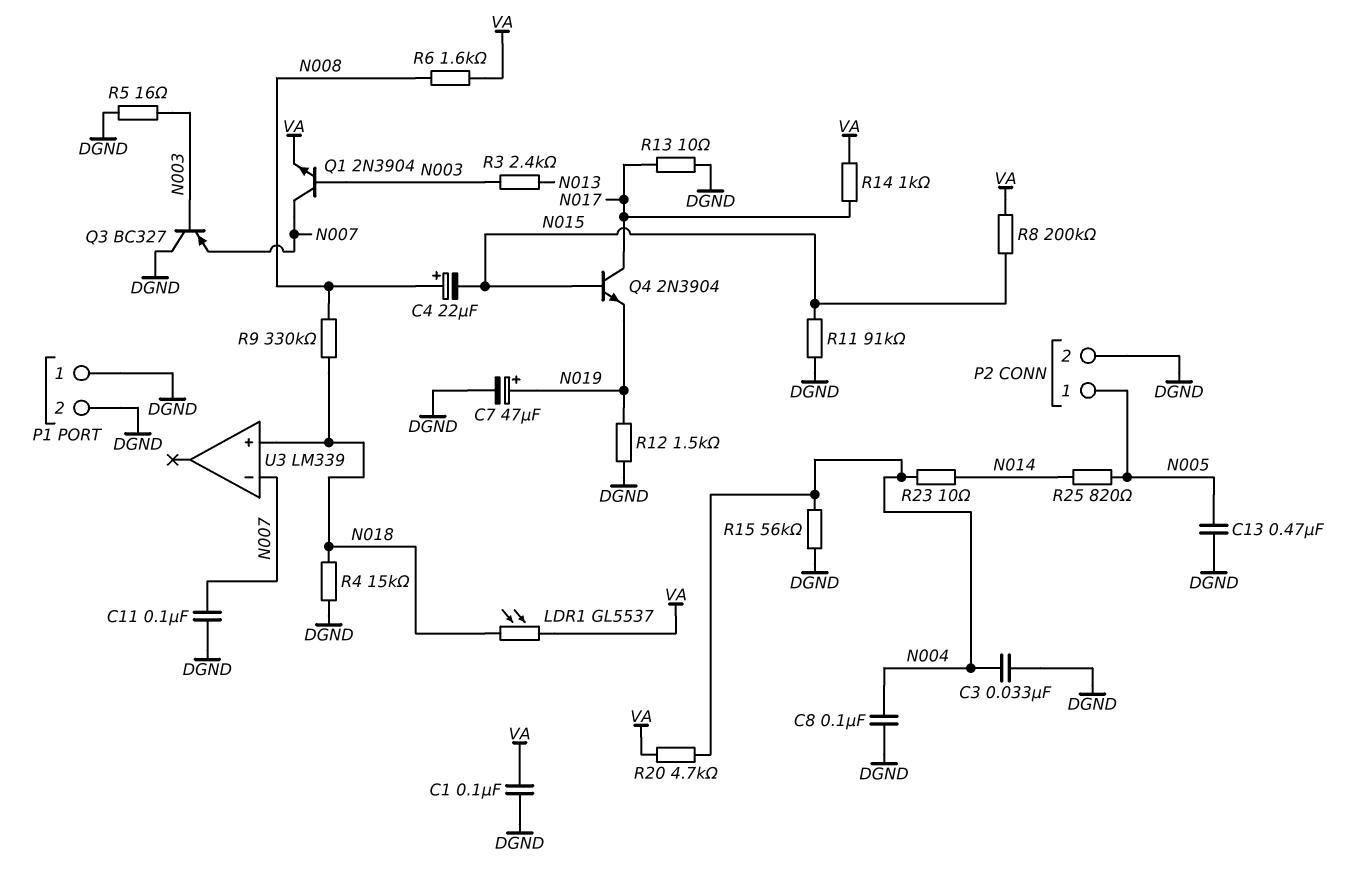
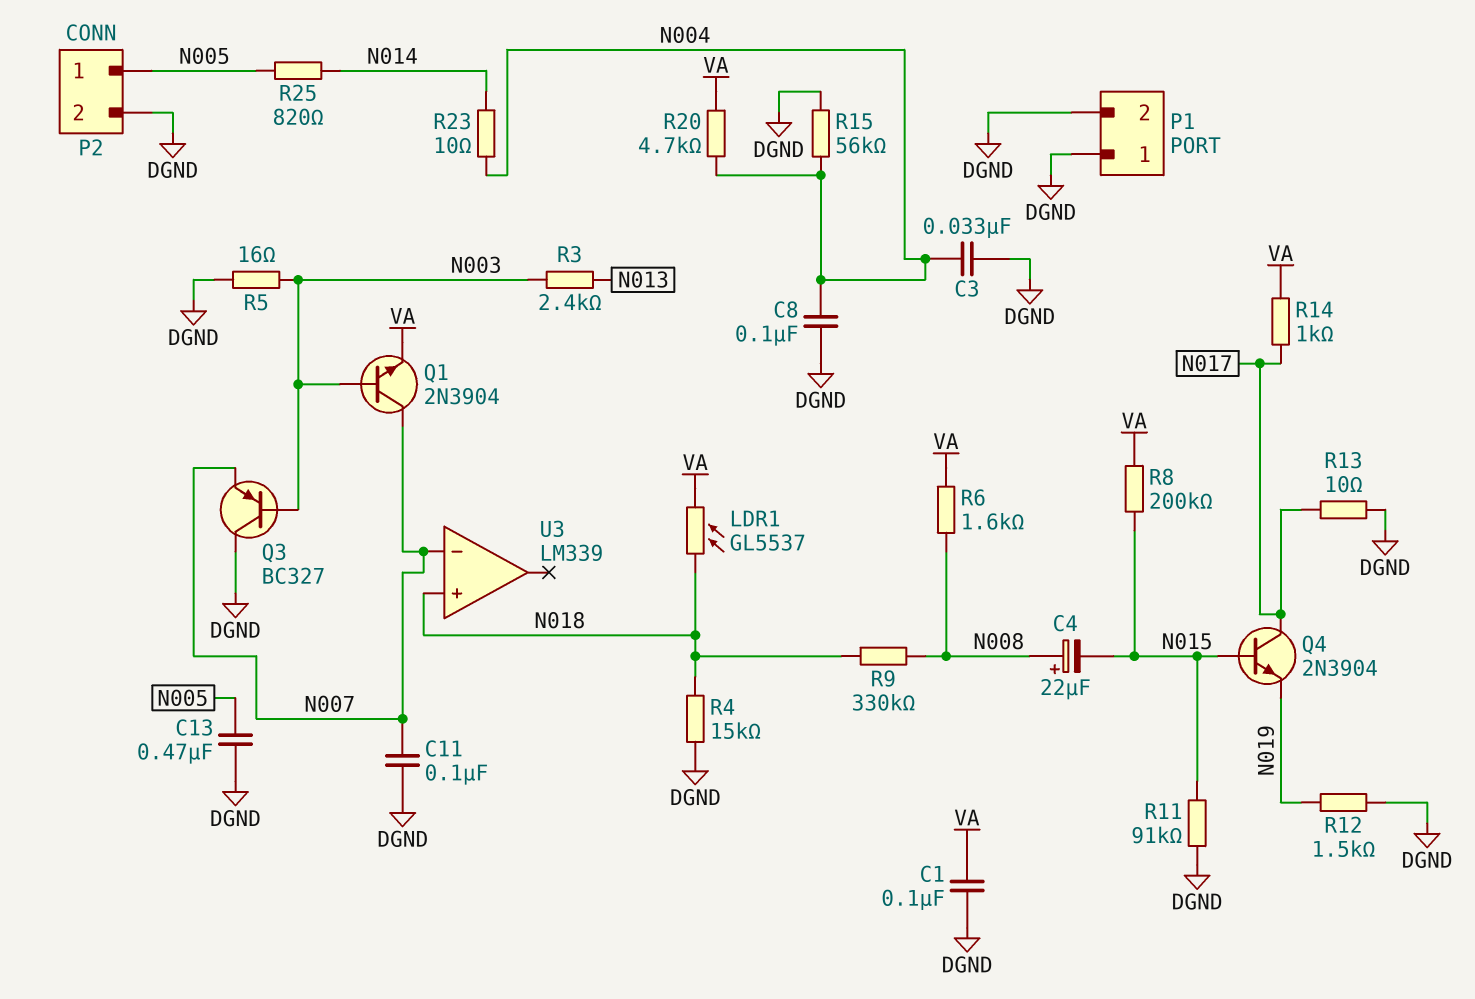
C7: 47uF (plus N019, minus DGND) -> none

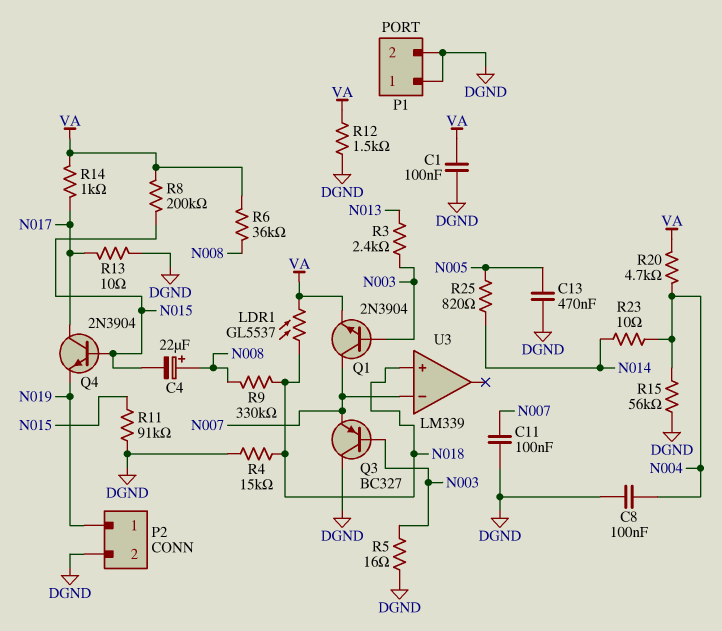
C3: 33nF (DGND, N004) -> none
P2 pin 1: N005 -> N019
R6: 1.6k (N008, VA) -> 36k (N008, VA)
R12: 1.5k (DGND, N019) -> 1.5k (DGND, VA)

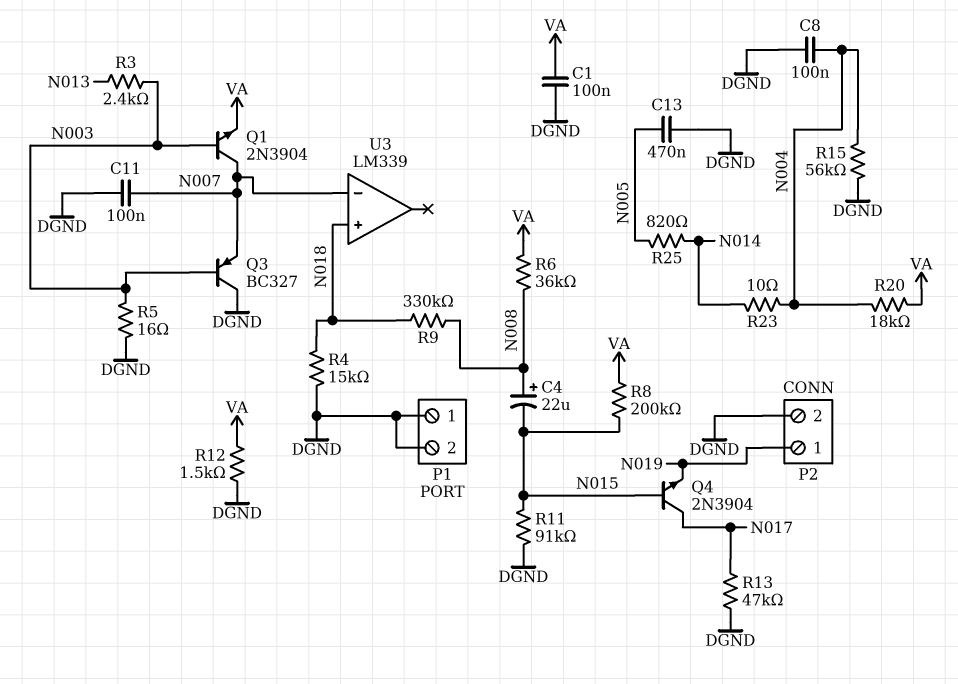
LDR1: GL5537 (N018, VA) -> none
R13: 10 (DGND, N017) -> 47k (DGND, N017)
R14: 1k (N017, VA) -> none
R20: 4.7k (N004, VA) -> 18k (N004, VA)

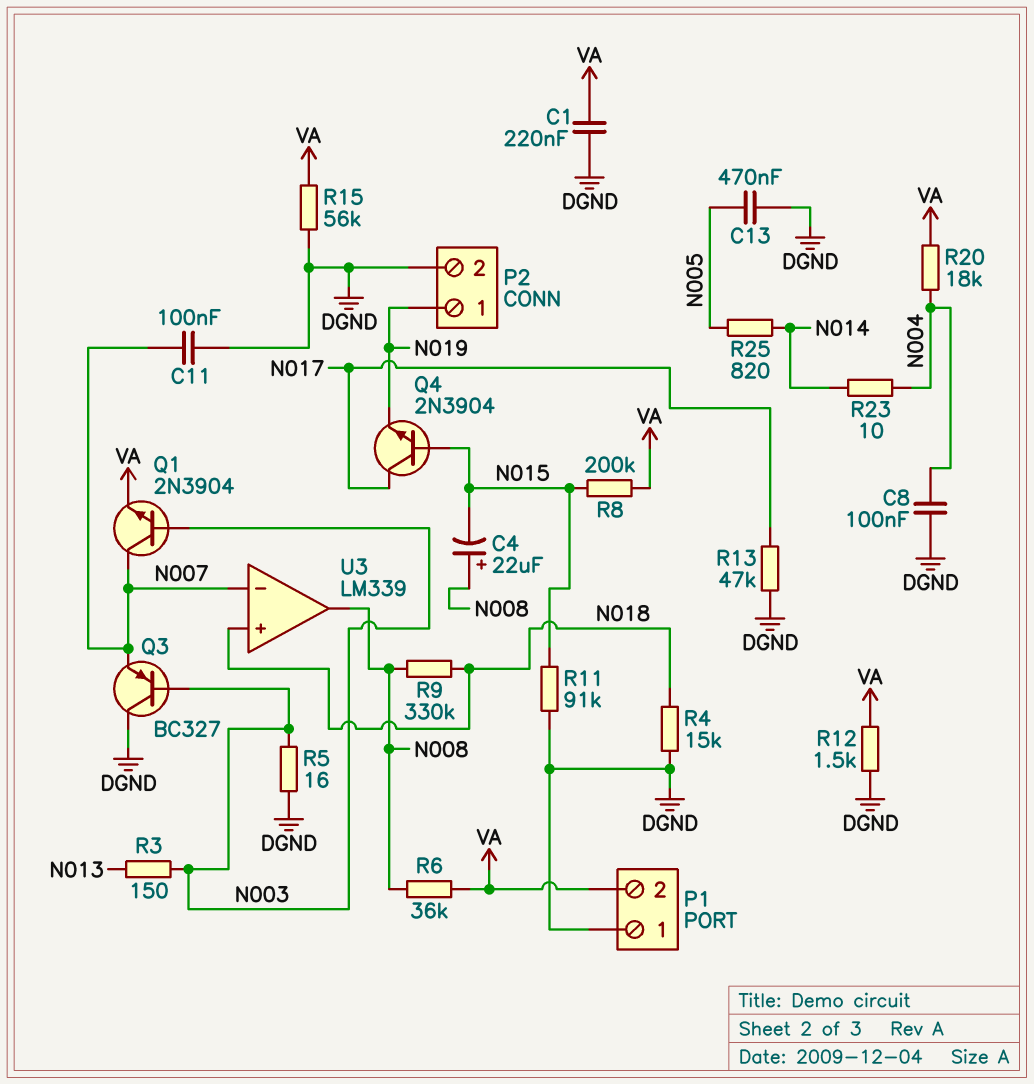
C1: 100nF (DGND, VA) -> 220nF (DGND, VA)
P1 pin 2: DGND -> VA
R3: 2.4k (N003, N013) -> 150 (N003, N013)
R15: 56k (DGND, N004) -> 56k (DGND, VA)
U3 pin out: none -> N008

